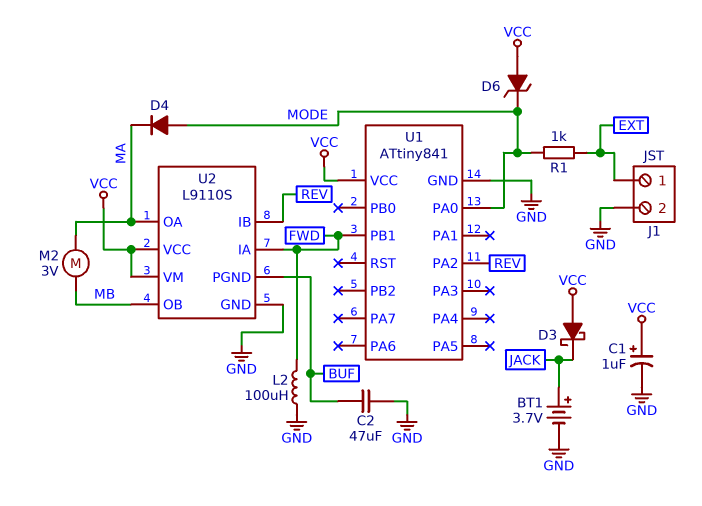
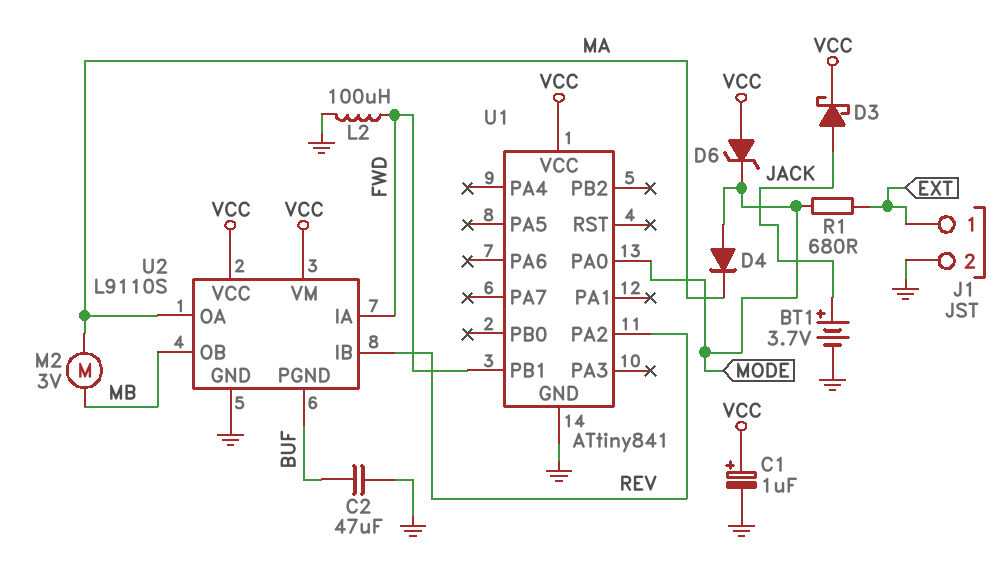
D3: schottky (A VCC, K JACK) -> schottky (A JACK, K VCC)
R1: 1k (EXT, MODE) -> 680 (EXT, MODE)

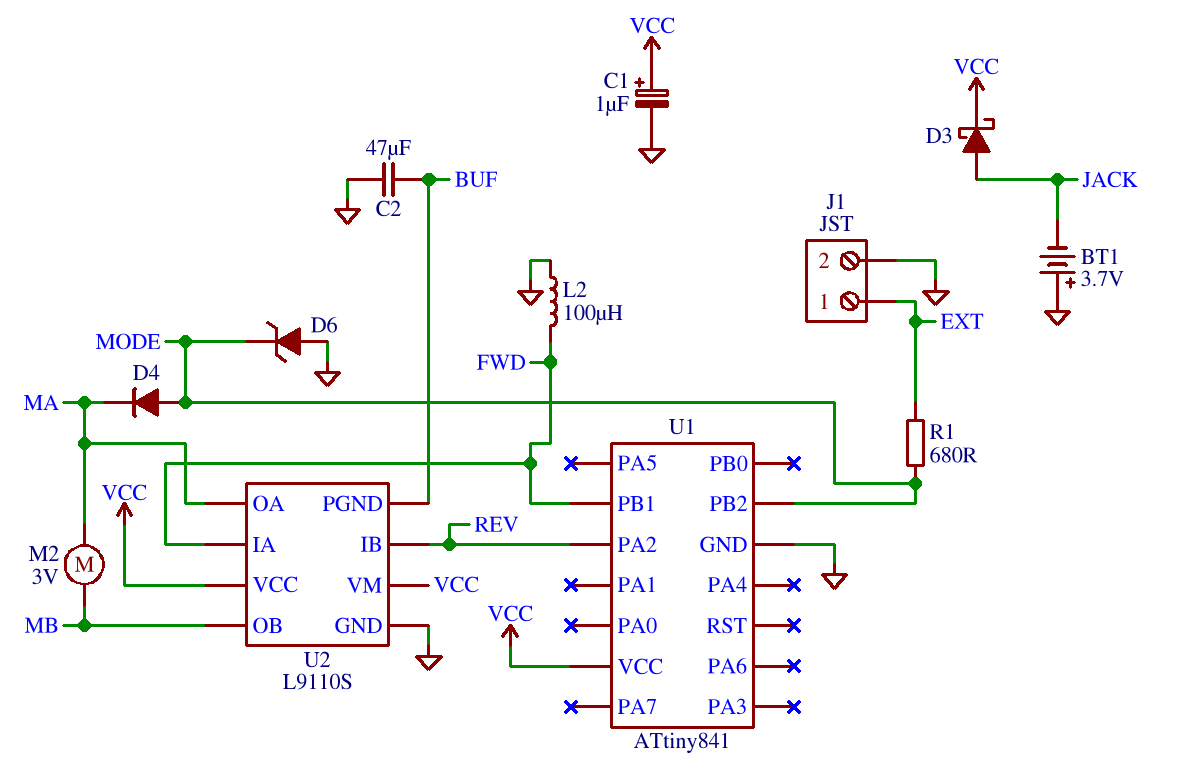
BT1: 3.7V (plus JACK, minus GND) -> 3.7V (plus GND, minus JACK)
D6: zener (A VCC, K MODE) -> zener (A GND, K MODE)
U1 pin PA0: MODE -> none
U1 pin PB2: none -> MODE

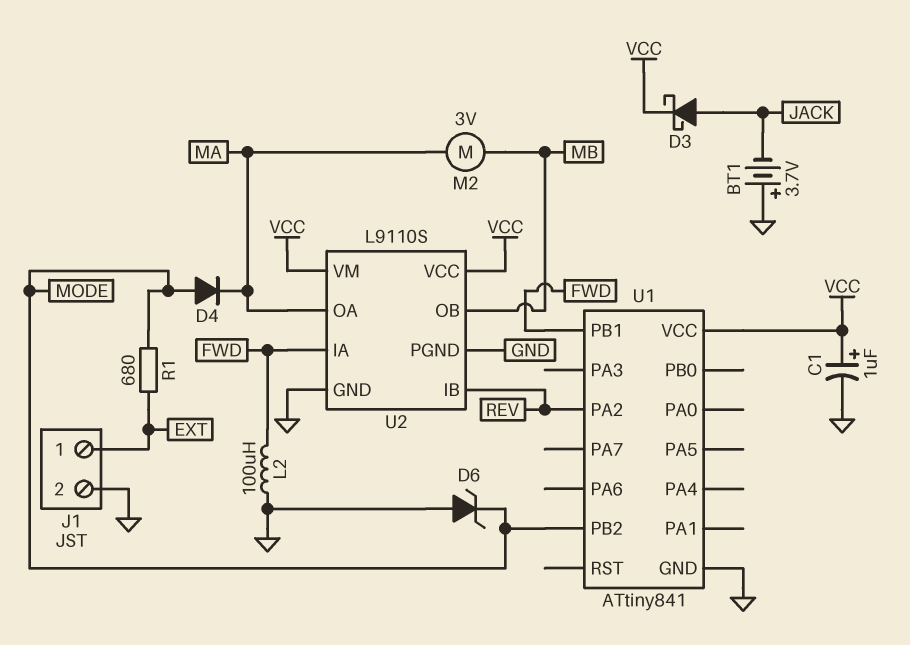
C2: 47uF (BUF, GND) -> none
U2 pin PGND: BUF -> GND

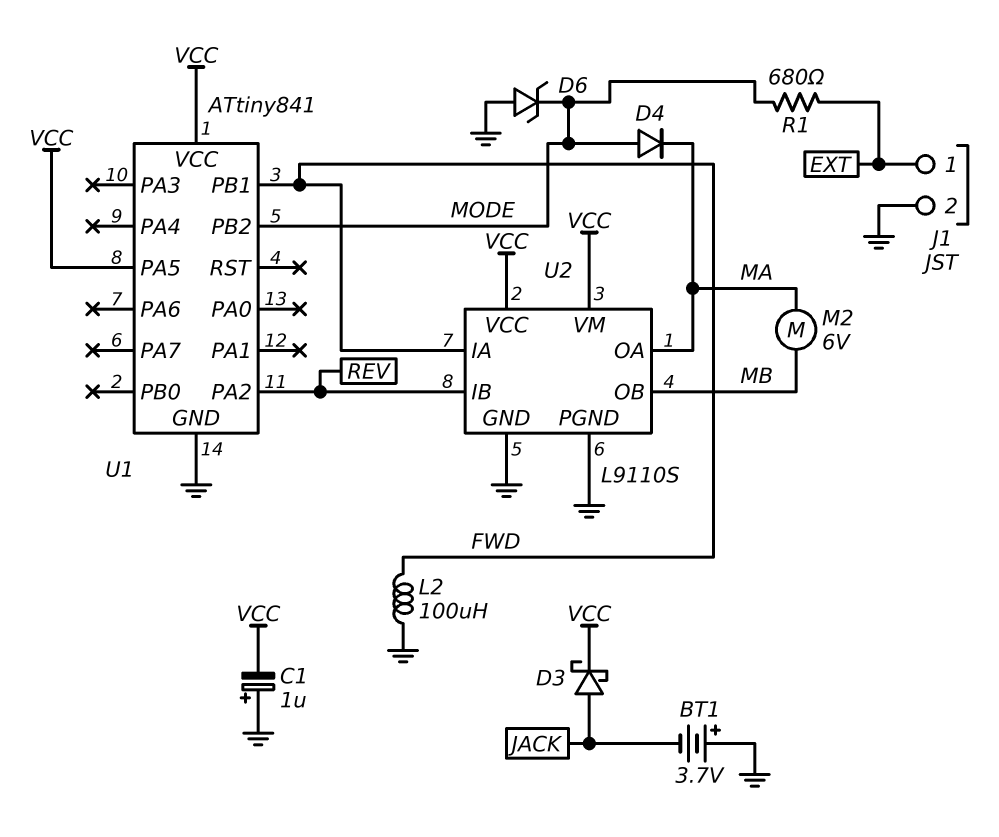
C1: 1uF (plus VCC, minus GND) -> 1uF (plus GND, minus VCC)
M2: motor 3V (MA, MB) -> motor 6V (MA, MB)
U1 pin PA5: none -> VCC

